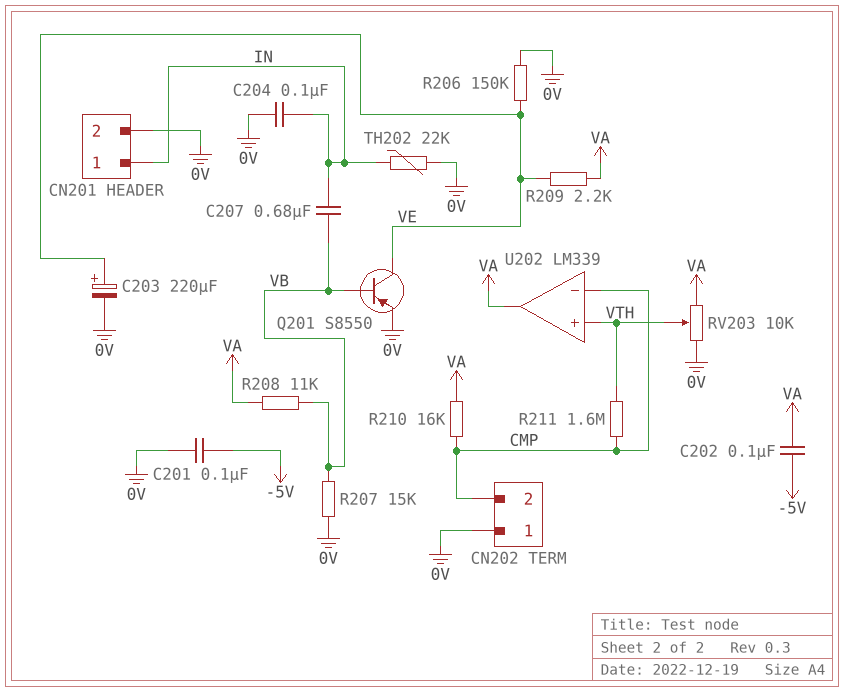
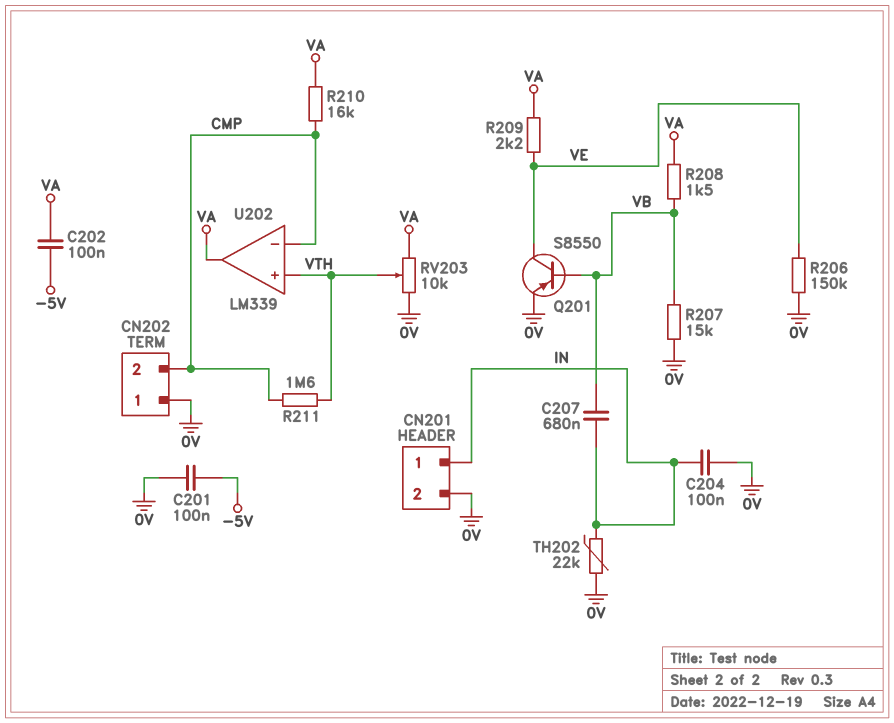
C203: 220uF (plus VE, minus 0V) -> none
R208: 11k (VA, VB) -> 1.5k (VA, VB)

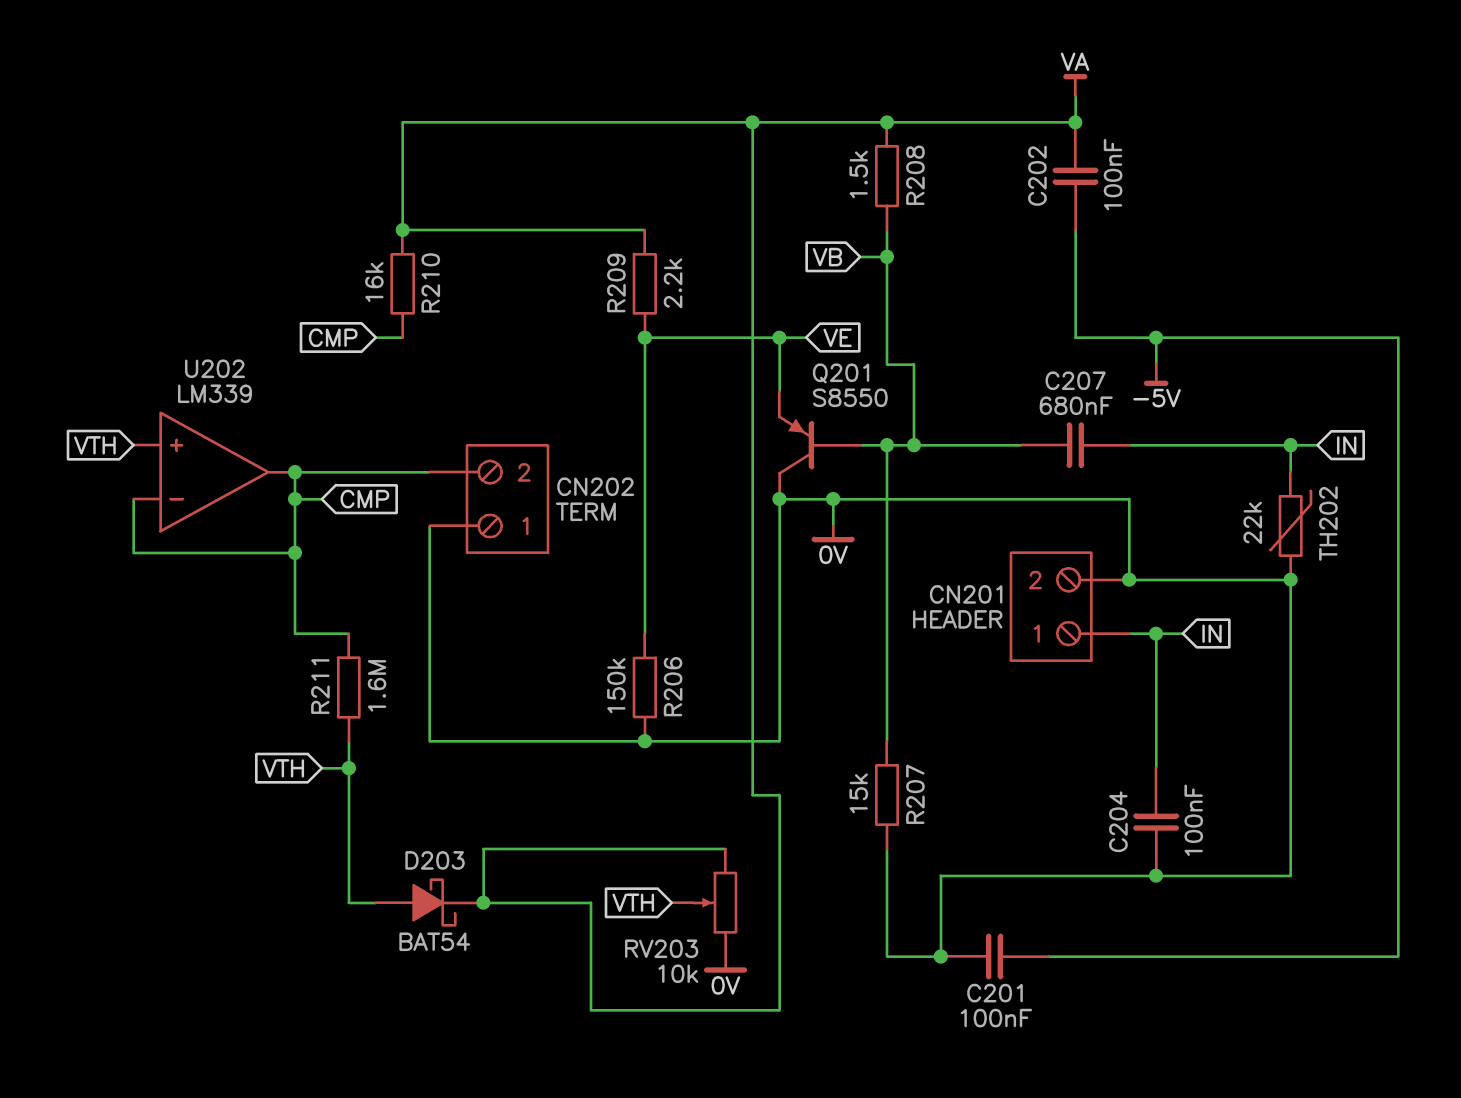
D203: none -> schottky BAT54 (A VTH, K VA)
Q201: PNP S8550 (B VB, C VE, E 0V) -> PNP S8550 (B VB, C 0V, E VE)
U202 pin out: VA -> CMP

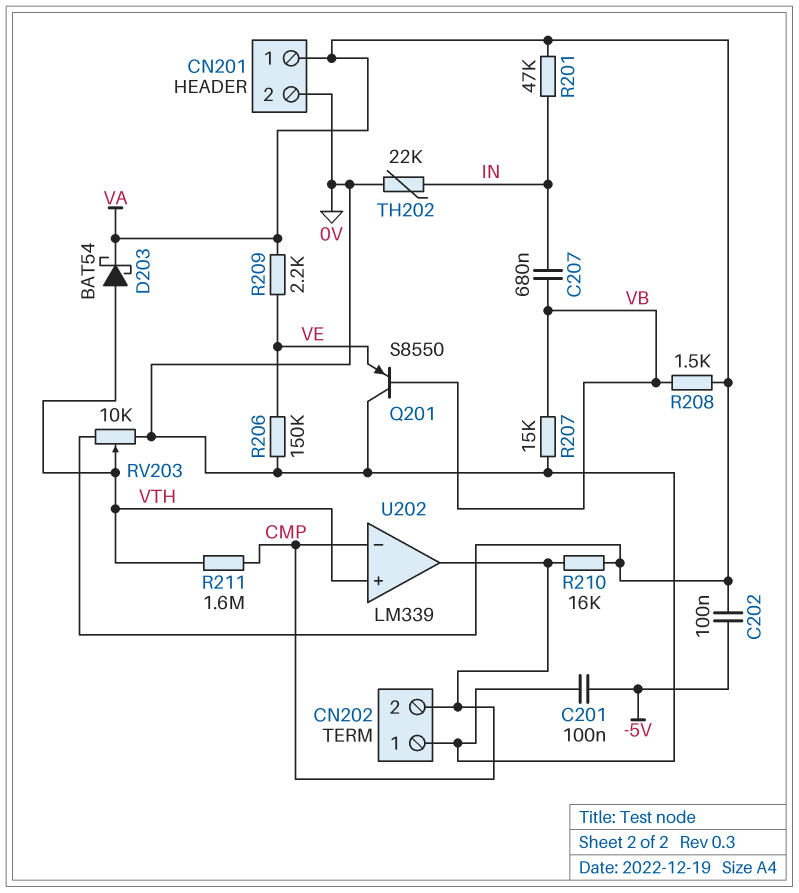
C204: 100nF (0V, IN) -> none
CN201 pin 1: IN -> VA
R201: none -> 47k (IN, VA)

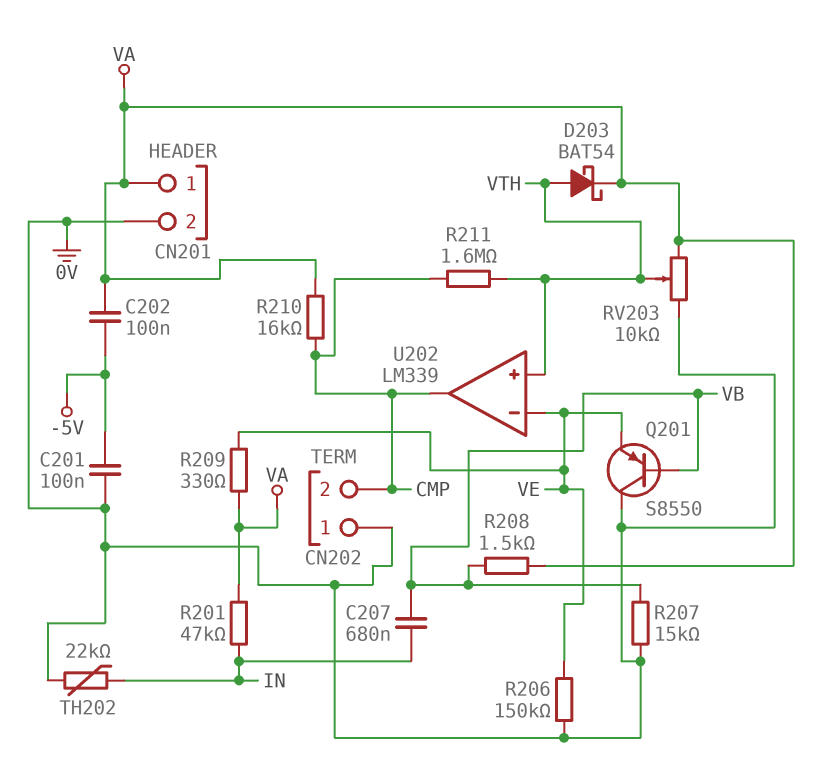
R209: 2.2k (VA, VE) -> 330 (VA, VE)
U202 pin in-: CMP -> VE

